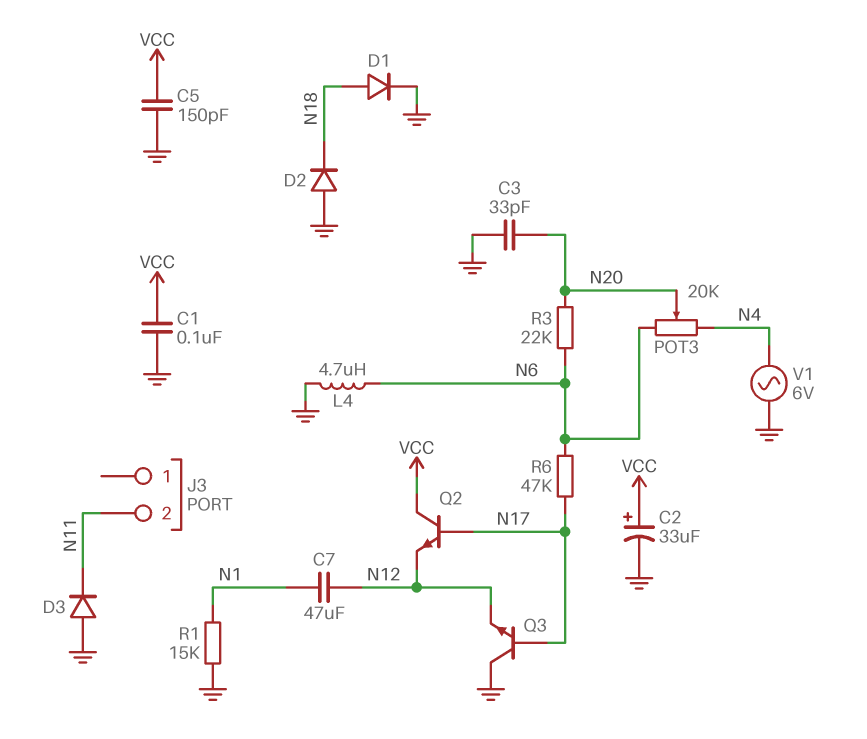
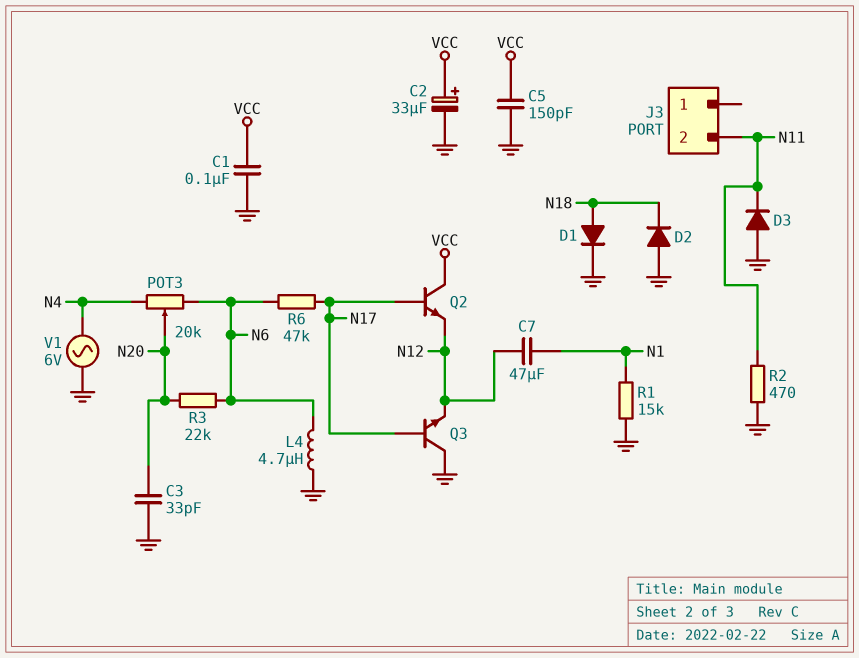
R2: none -> 470 (GND, N11)

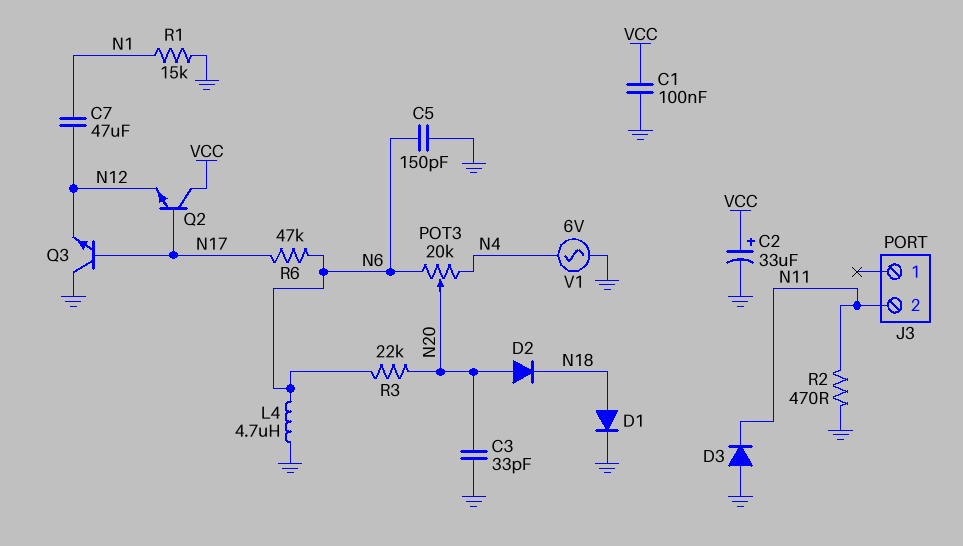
C5: 150pF (GND, VCC) -> 150pF (GND, N6)
D2: diode (A GND, K N18) -> diode (A N20, K N18)

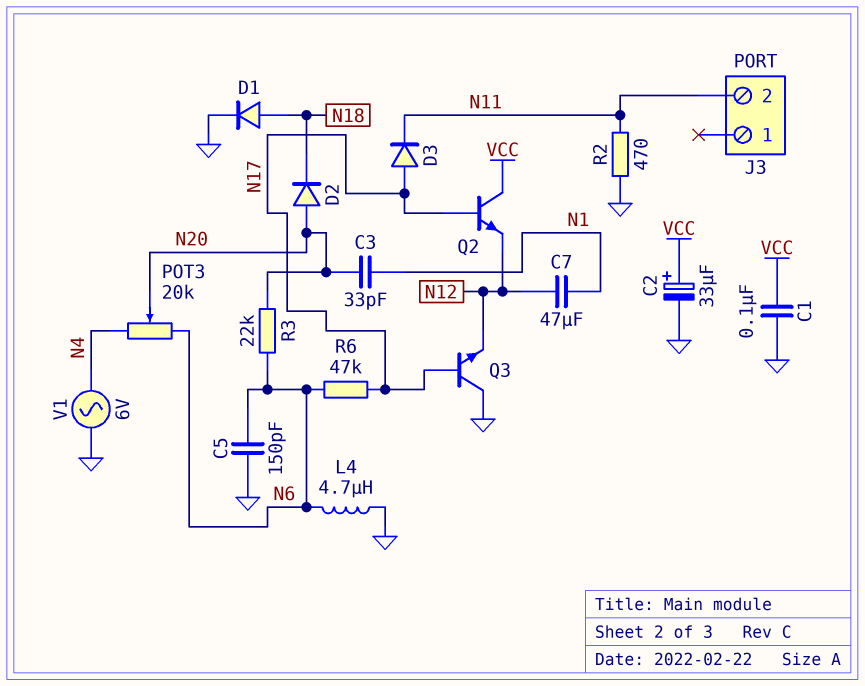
C3: 33pF (GND, N20) -> 33pF (N1, N20)
D3: diode (A GND, K N11) -> diode (A N17, K N11)
R1: 15k (GND, N1) -> none

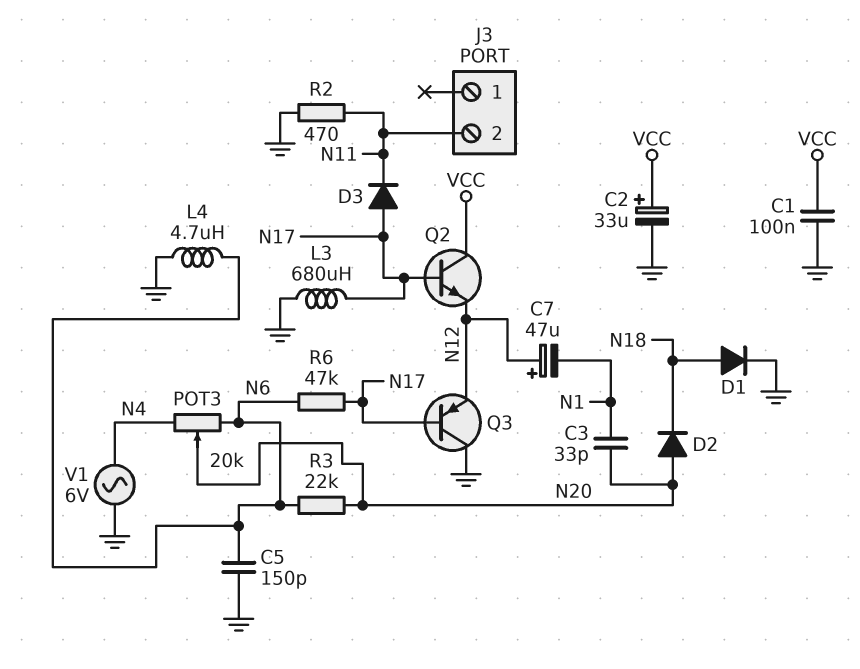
C7: 47uF (N1, N12) -> 47uF (plus N12, minus N1)
L3: none -> 680uH (GND, N17)
Q3: NPN (B N17, C GND, E N12) -> PNP (B N17, C GND, E N12)

